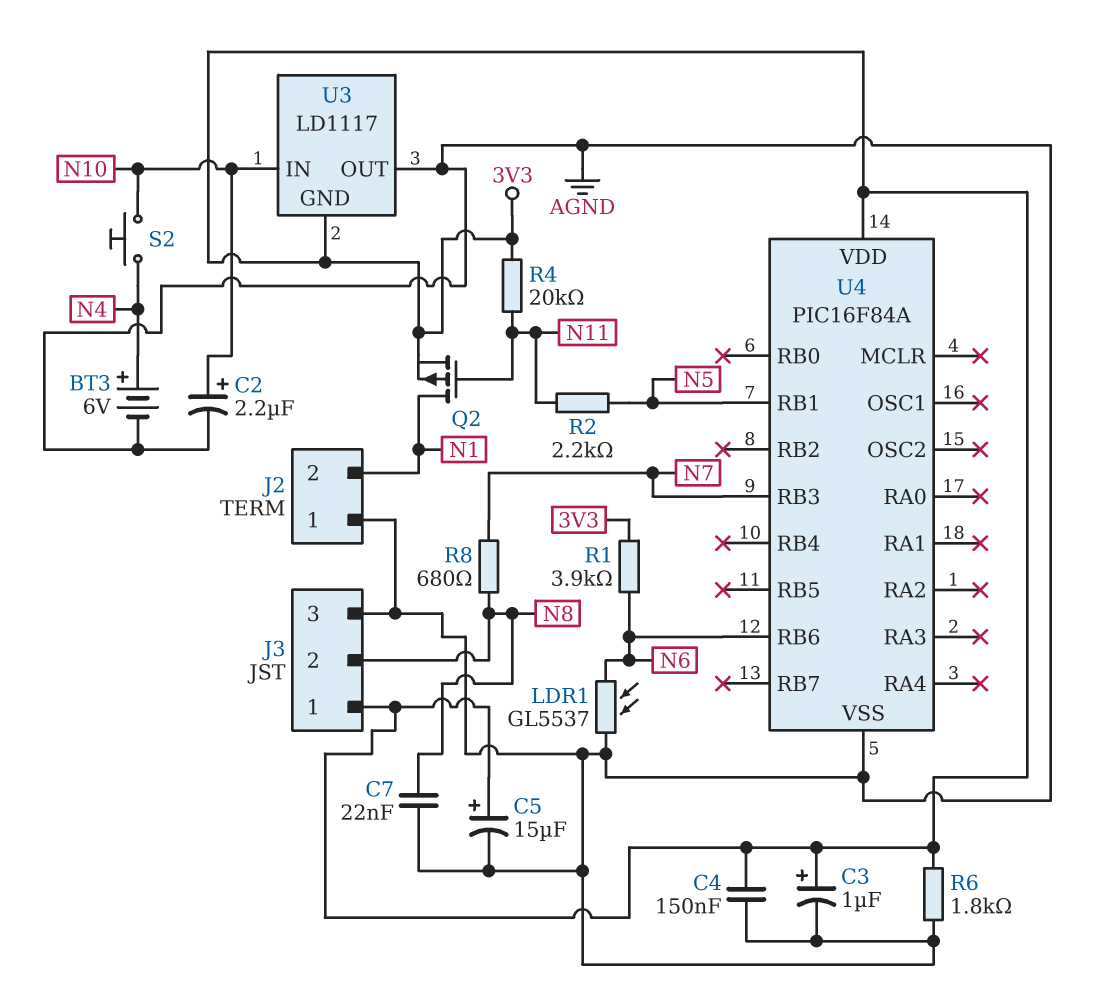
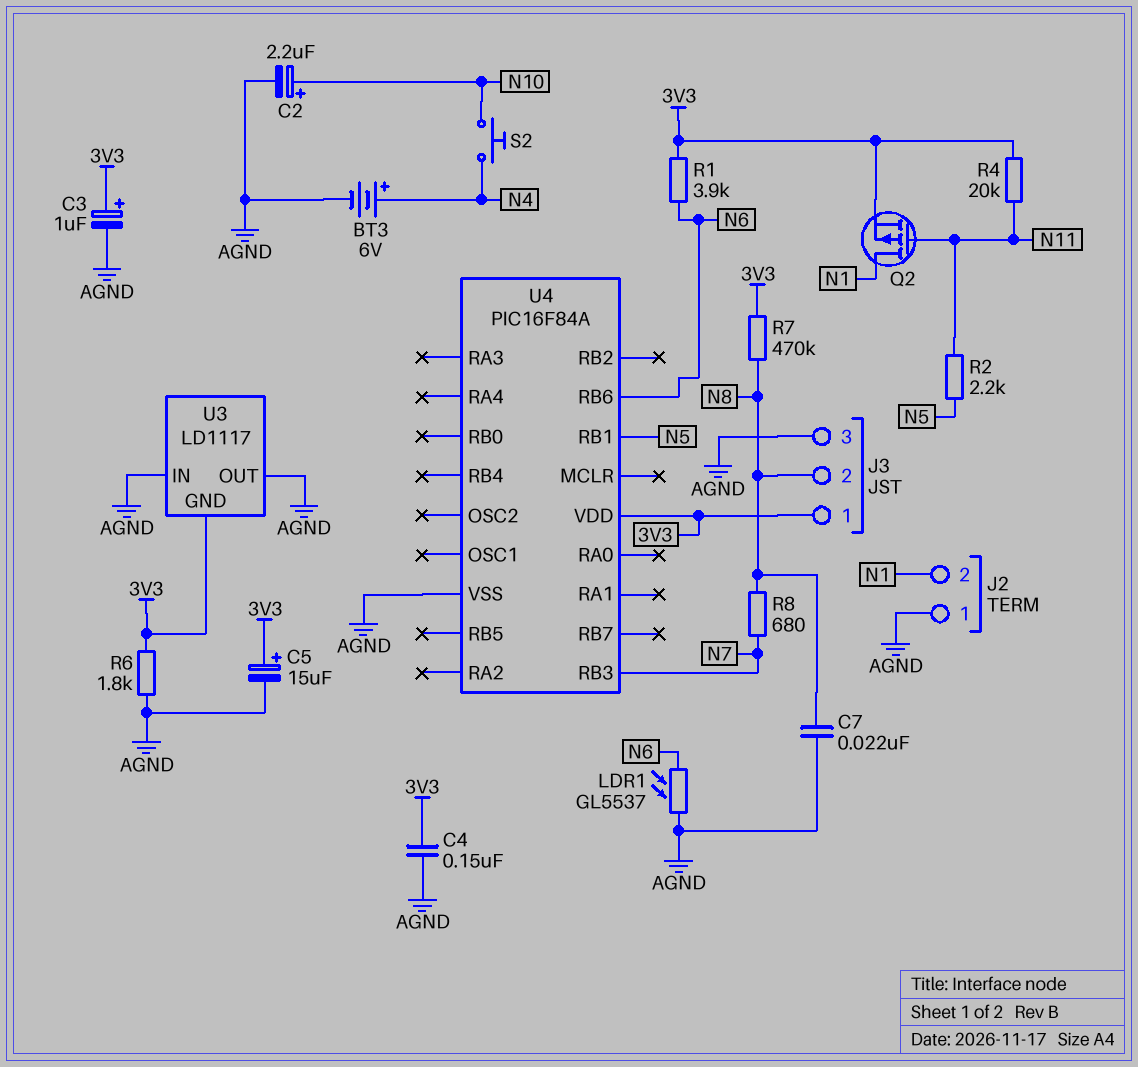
R7: none -> 470k (3V3, N8)
U3 pin IN: N10 -> AGND

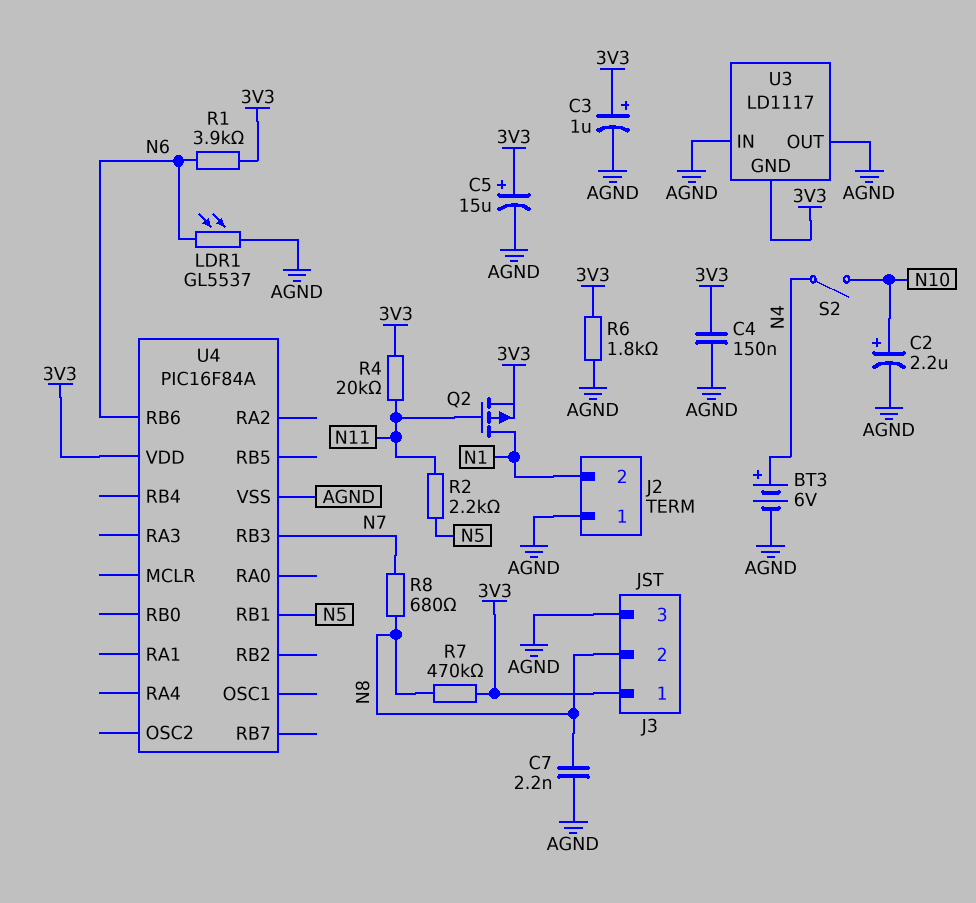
C7: 22nF (AGND, N8) -> 2.2nF (AGND, N8)
S2: button (N4, N10) -> switch (N4, N10)

